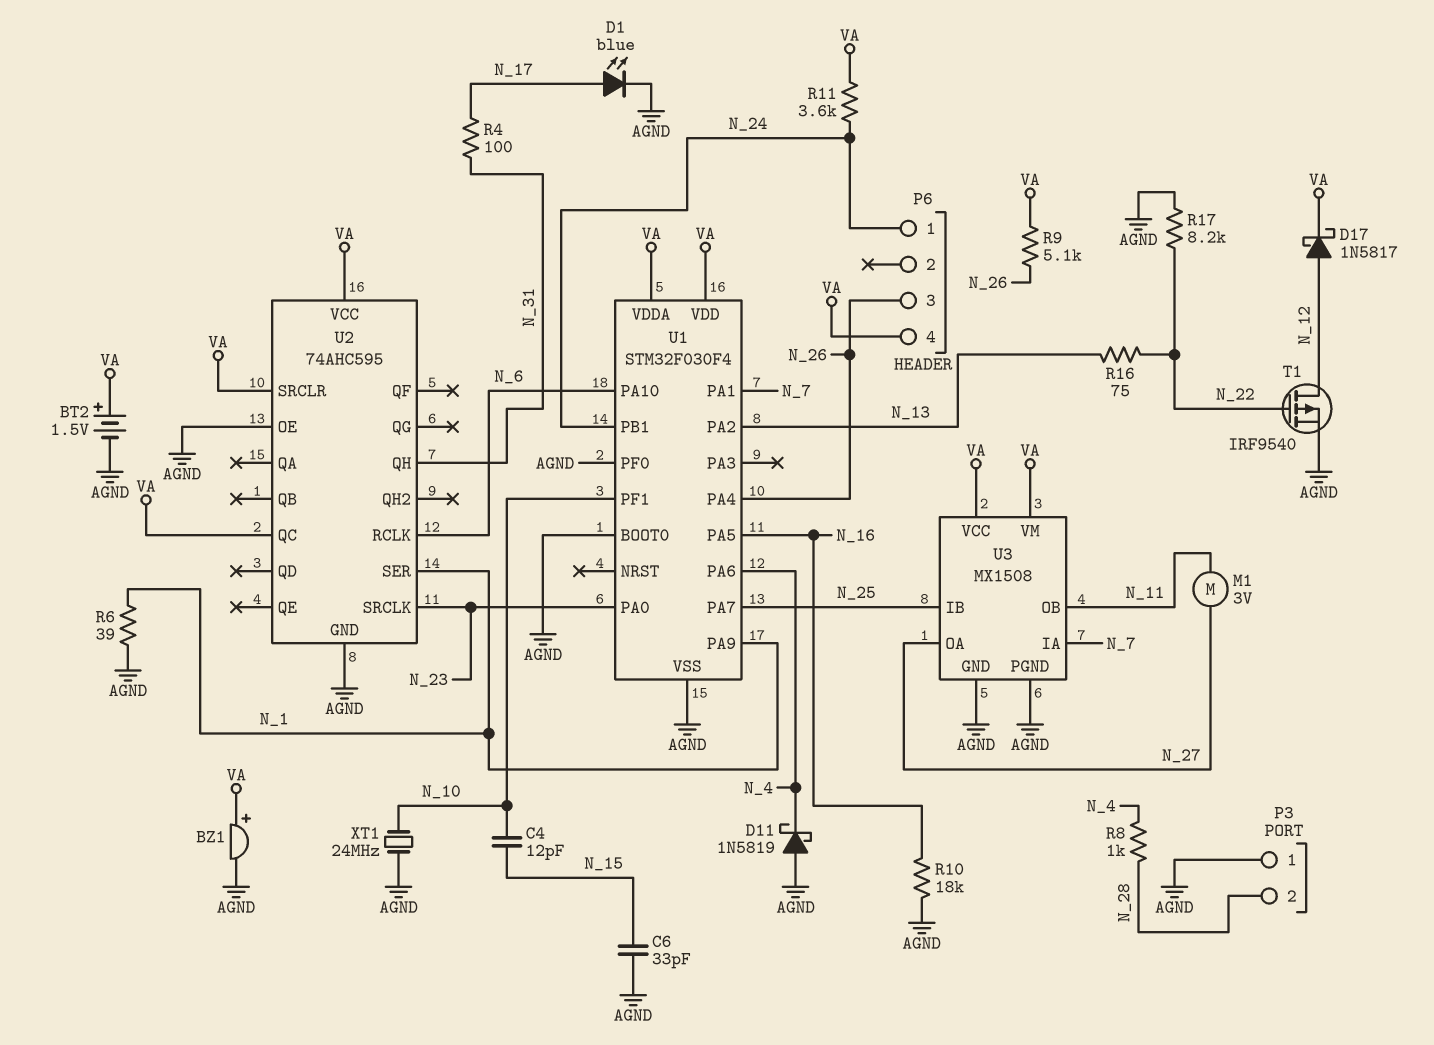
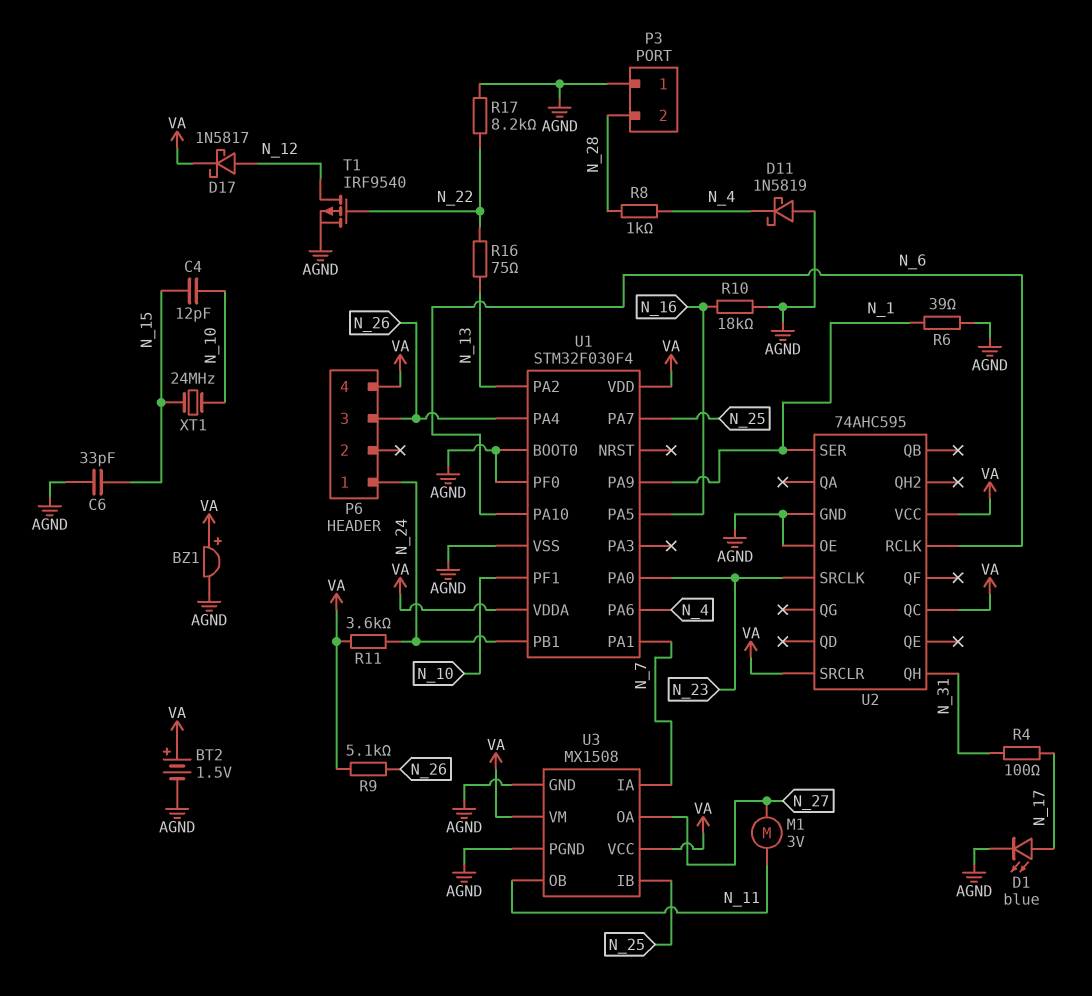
XT1: 24MHz (AGND, N_10) -> 24MHz (N_10, N_15)

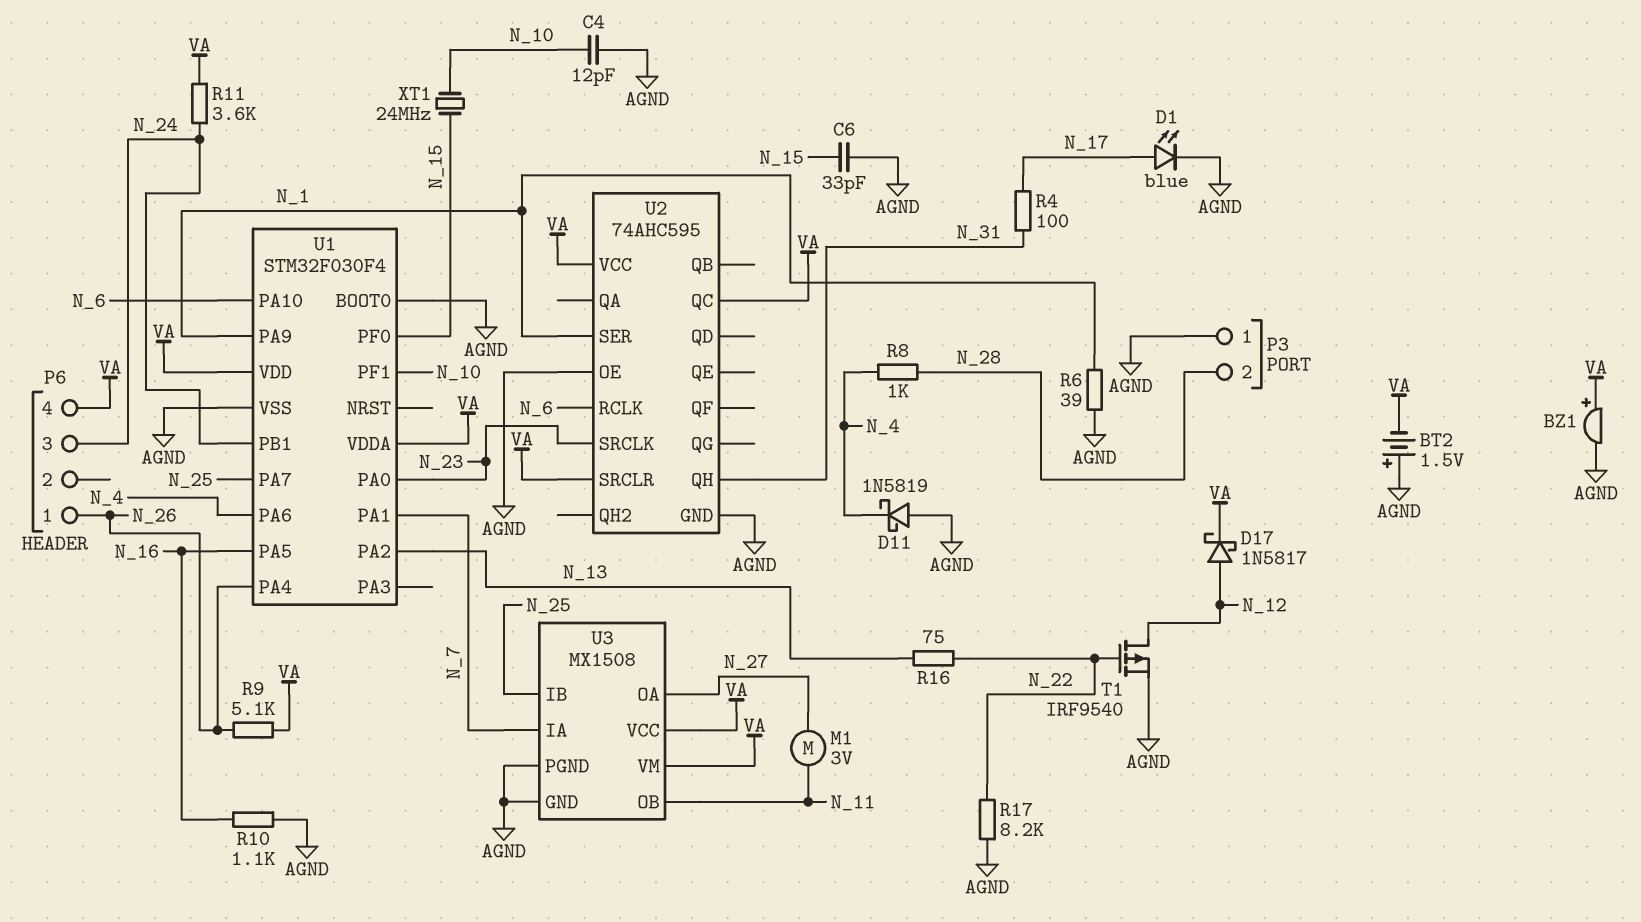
BT2: 1.5V (plus VA, minus AGND) -> 1.5V (plus AGND, minus VA)
C4: 12pF (N_10, N_15) -> 12pF (AGND, N_10)
P6 pin 1: N_24 -> N_26
P6 pin 3: N_26 -> N_24
R10: 18k (AGND, N_16) -> 1.1k (AGND, N_16)
U1 pin PF0: AGND -> N_15

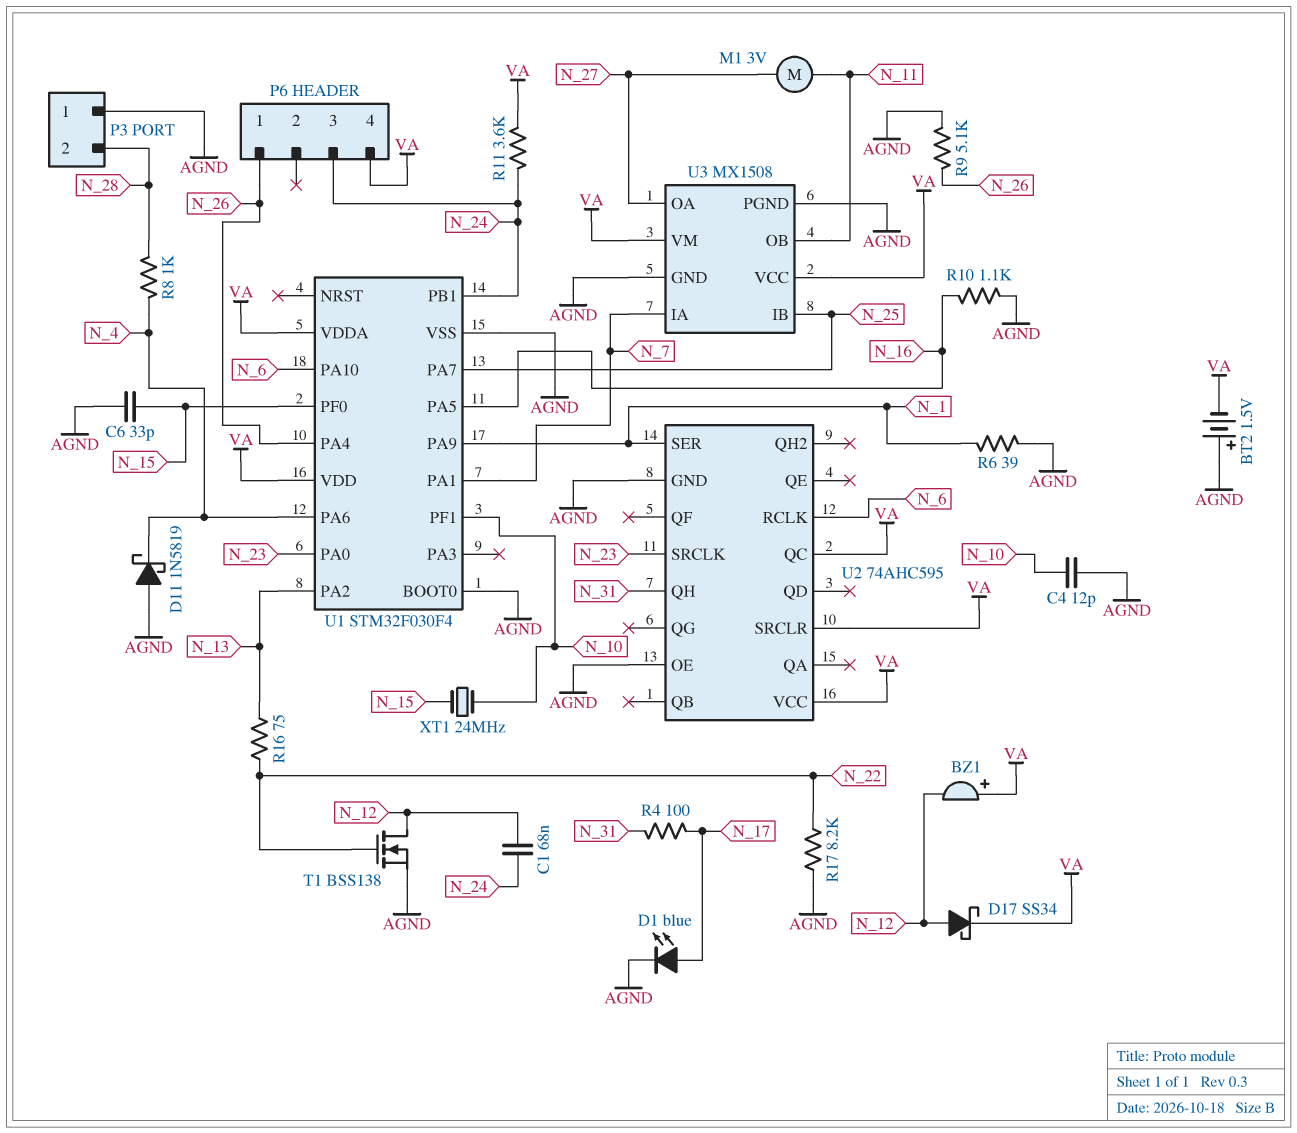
BZ1: buzzer (plus VA, minus AGND) -> buzzer (plus VA, minus N_12)
C1: none -> 68nF (N_12, N_24)
D17: schottky 1N5817 (A N_12, K VA) -> schottky SS34 (A N_12, K VA)
R9: 5.1k (N_26, VA) -> 5.1k (AGND, N_26)
T1: PMOS IRF9540 (G N_22, D N_12, S AGND) -> NMOS BSS138 (G N_22, D N_12, S AGND)

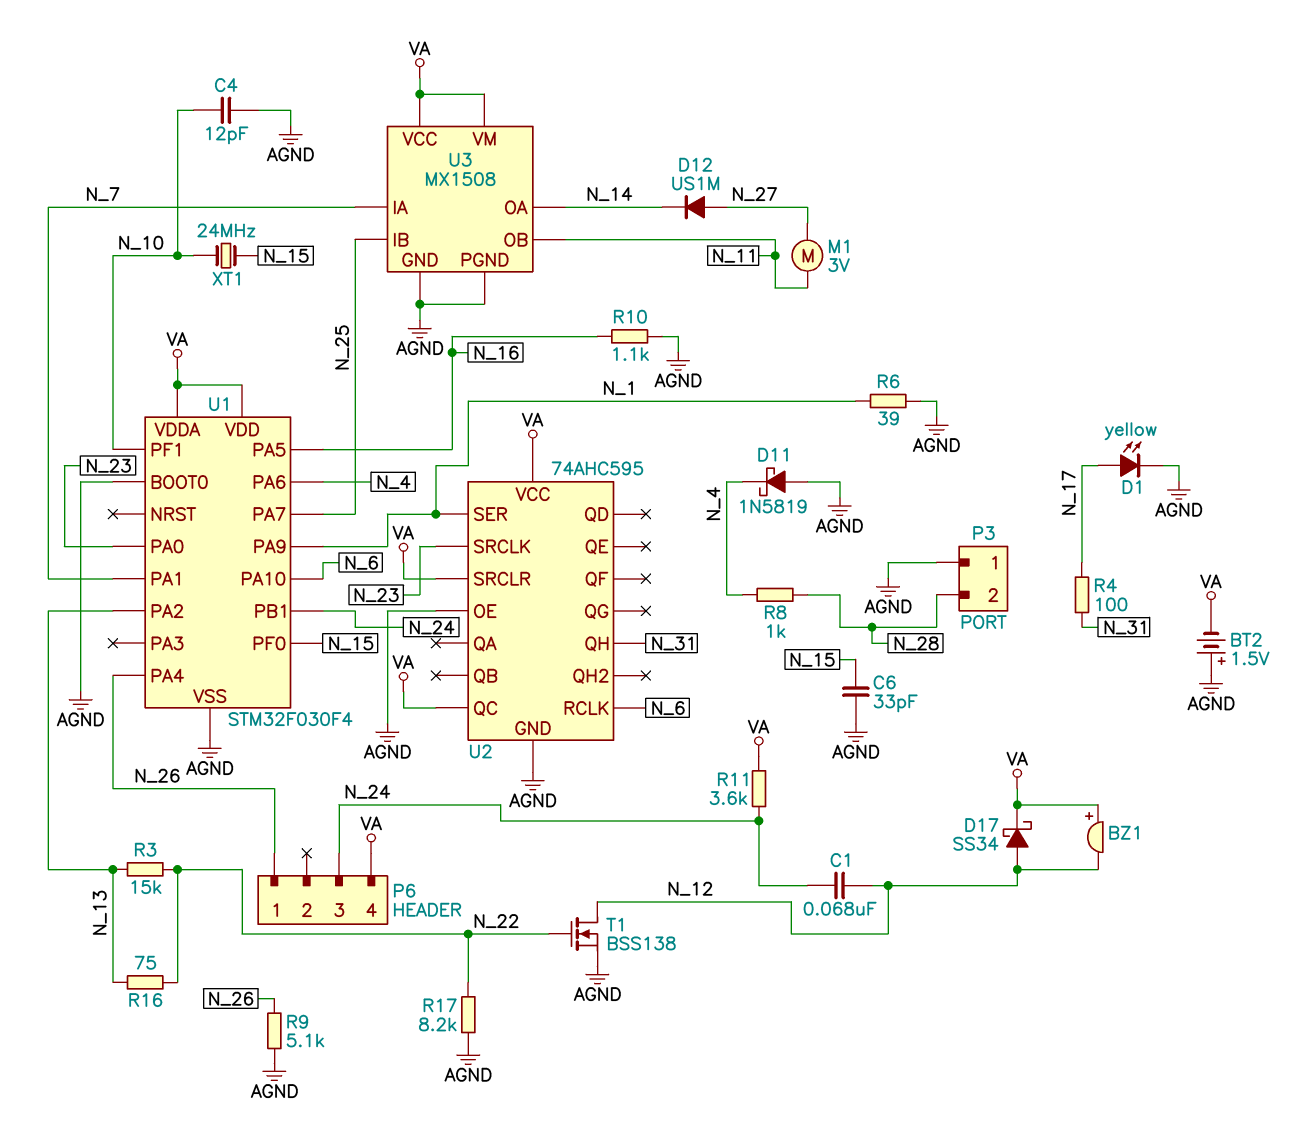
D1: LED blue (A N_17, K AGND) -> LED yellow (A N_17, K AGND)
D12: none -> diode US1M (A N_27, K N_14)
R3: none -> 15k (N_13, N_22)
U3 pin OA: N_27 -> N_14

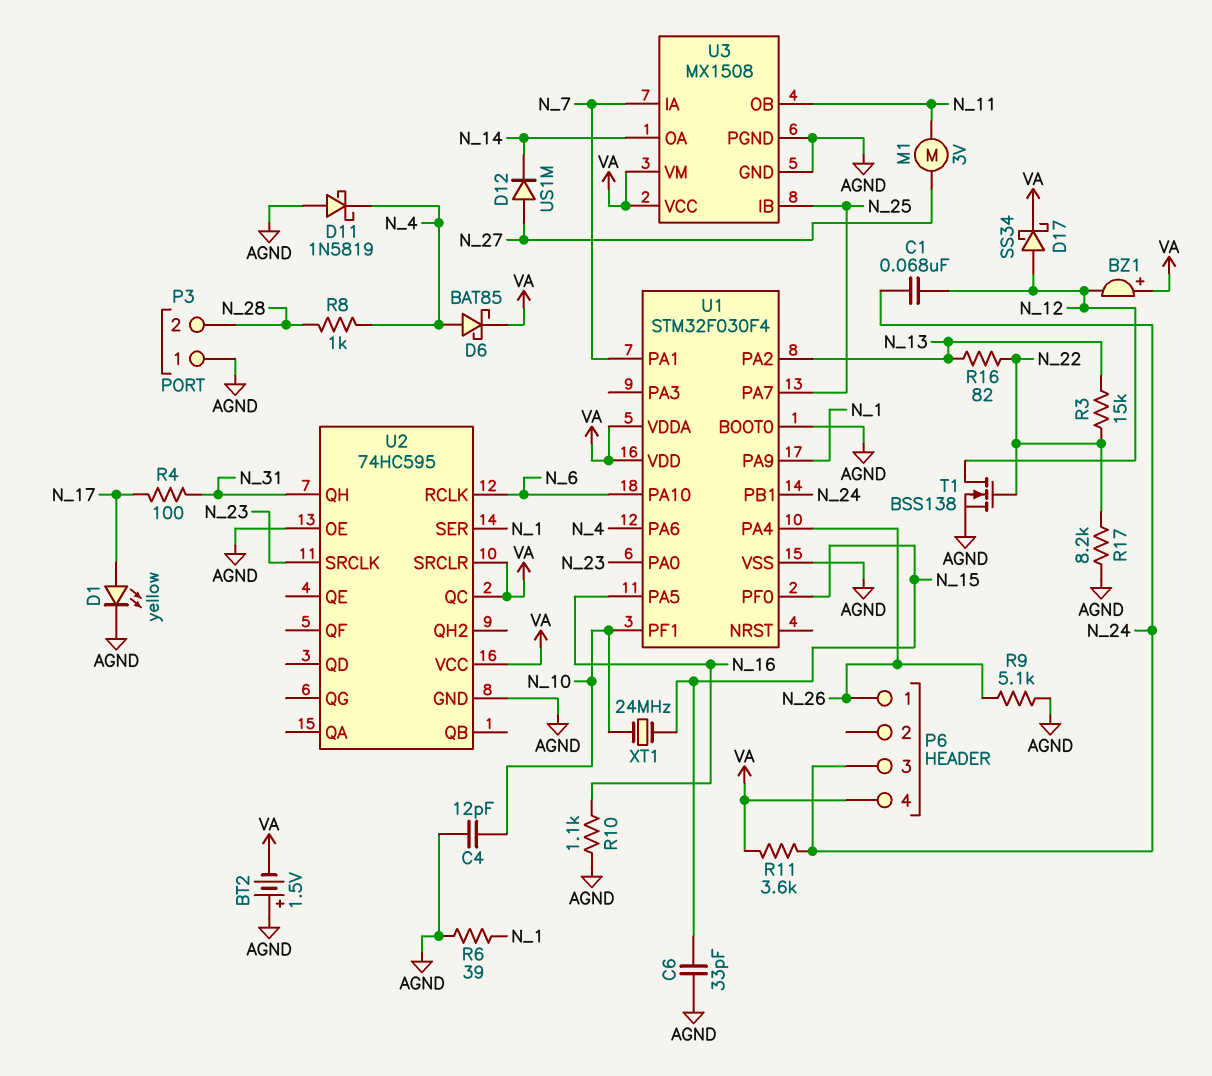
D6: none -> schottky BAT85 (A N_4, K VA)
R16: 75 (N_13, N_22) -> 82 (N_13, N_22)
U2: 74AHC595 -> 74HC595

